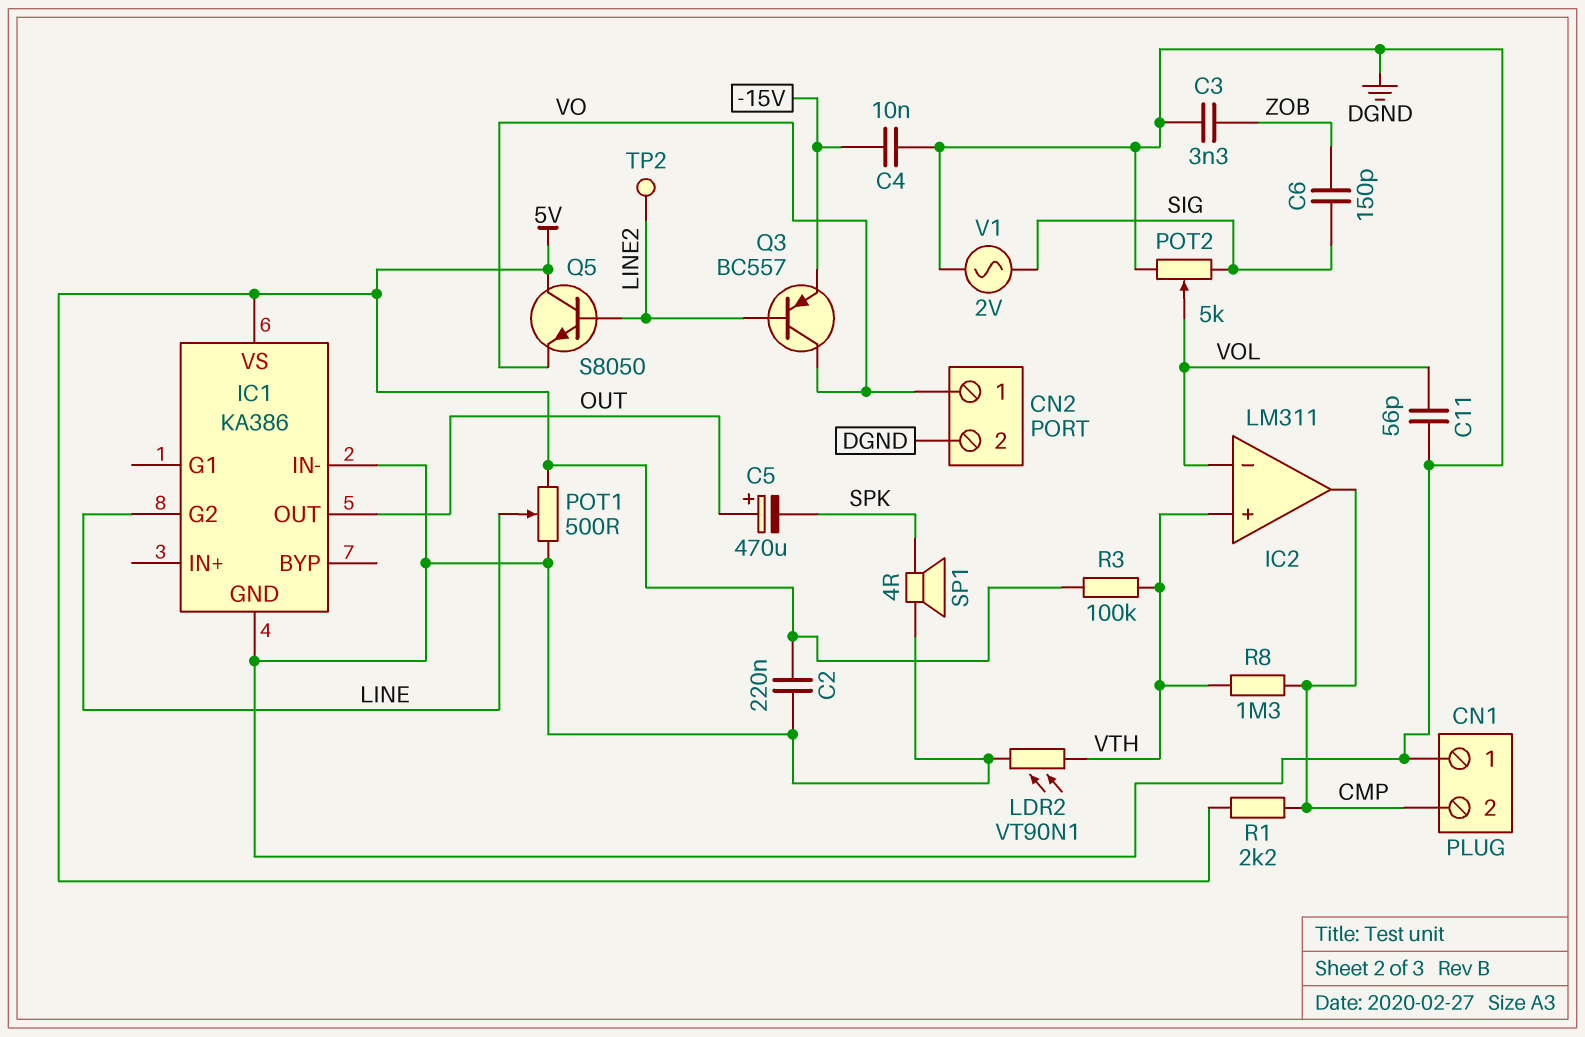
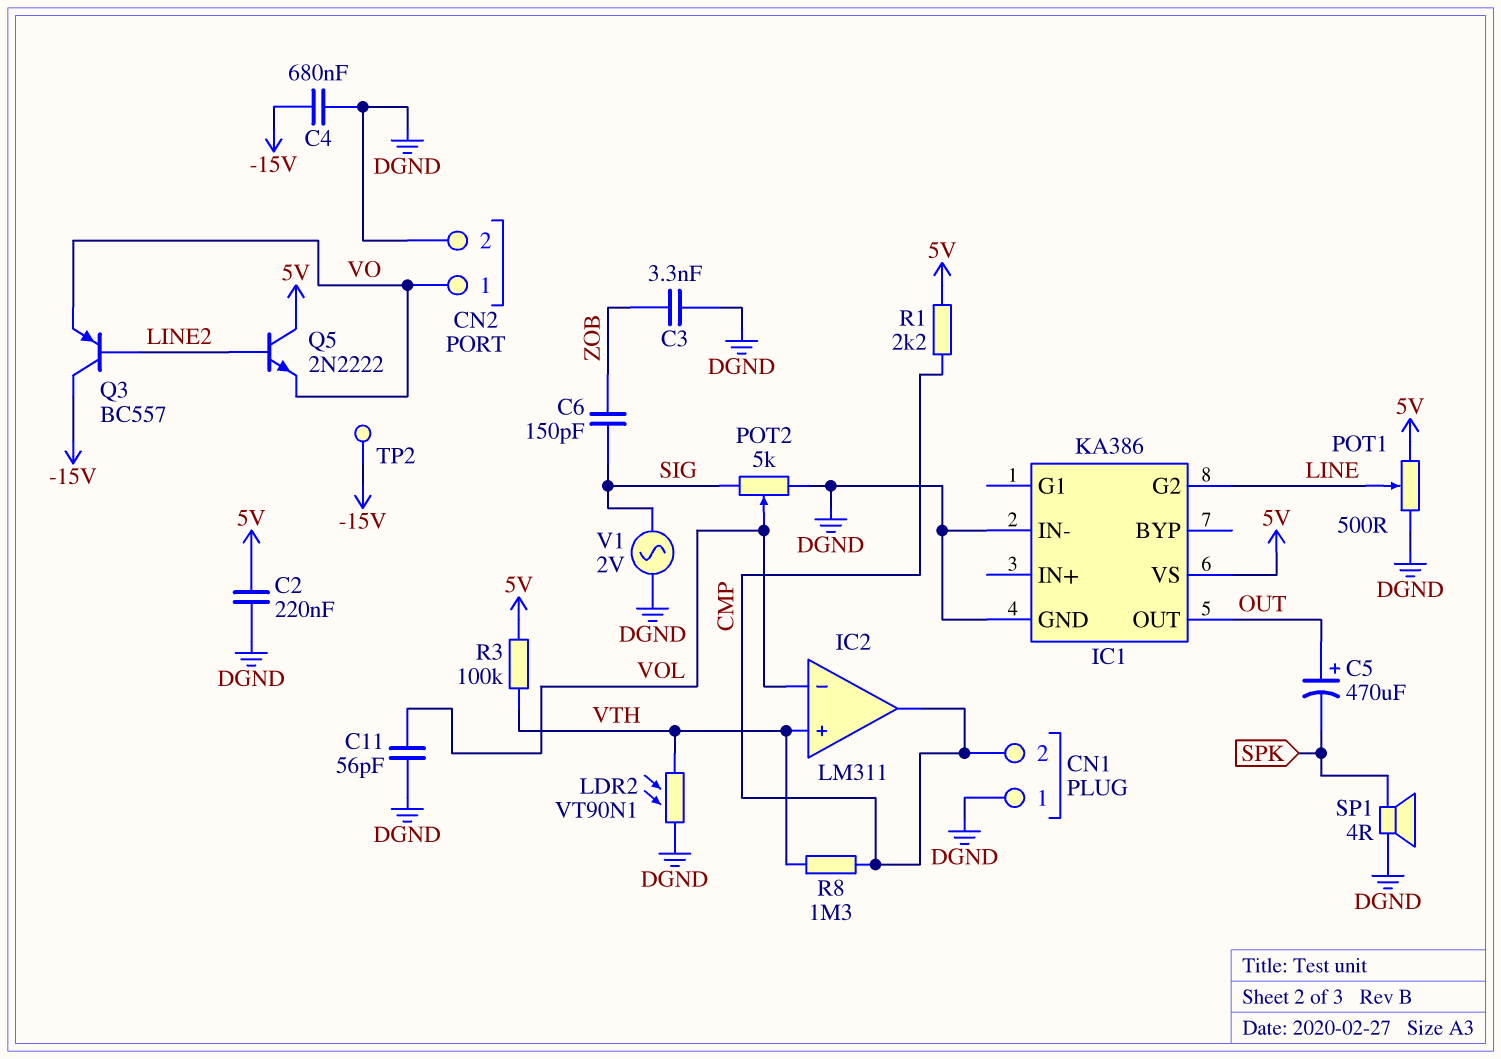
C4: 10nF (-15V, DGND) -> 680nF (-15V, DGND)
Q3: PNP BC557 (B LINE2, C VO, E -15V) -> PNP BC557 (B LINE2, C -15V, E VO)
Q5: NPN S8050 (B LINE2, C 5V, E VO) -> NPN 2N2222 (B LINE2, C 5V, E VO)
TP2: test point (LINE2) -> test point (-15V)

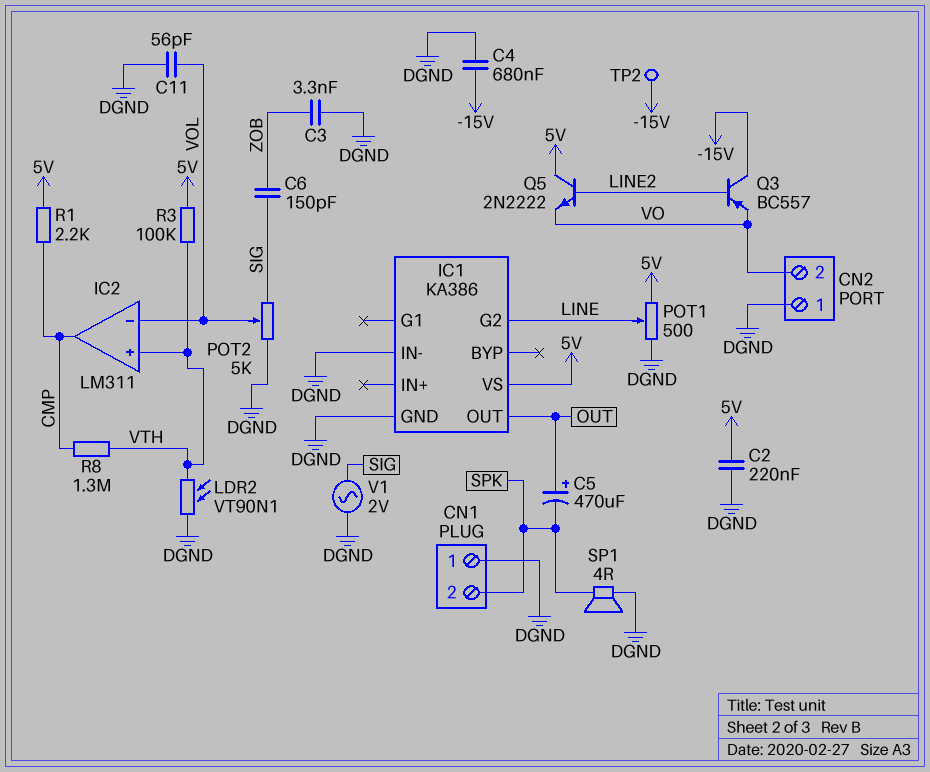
CN1 pin 2: CMP -> SPK
CN2 pin 1: VO -> DGND
CN2 pin 2: DGND -> VO

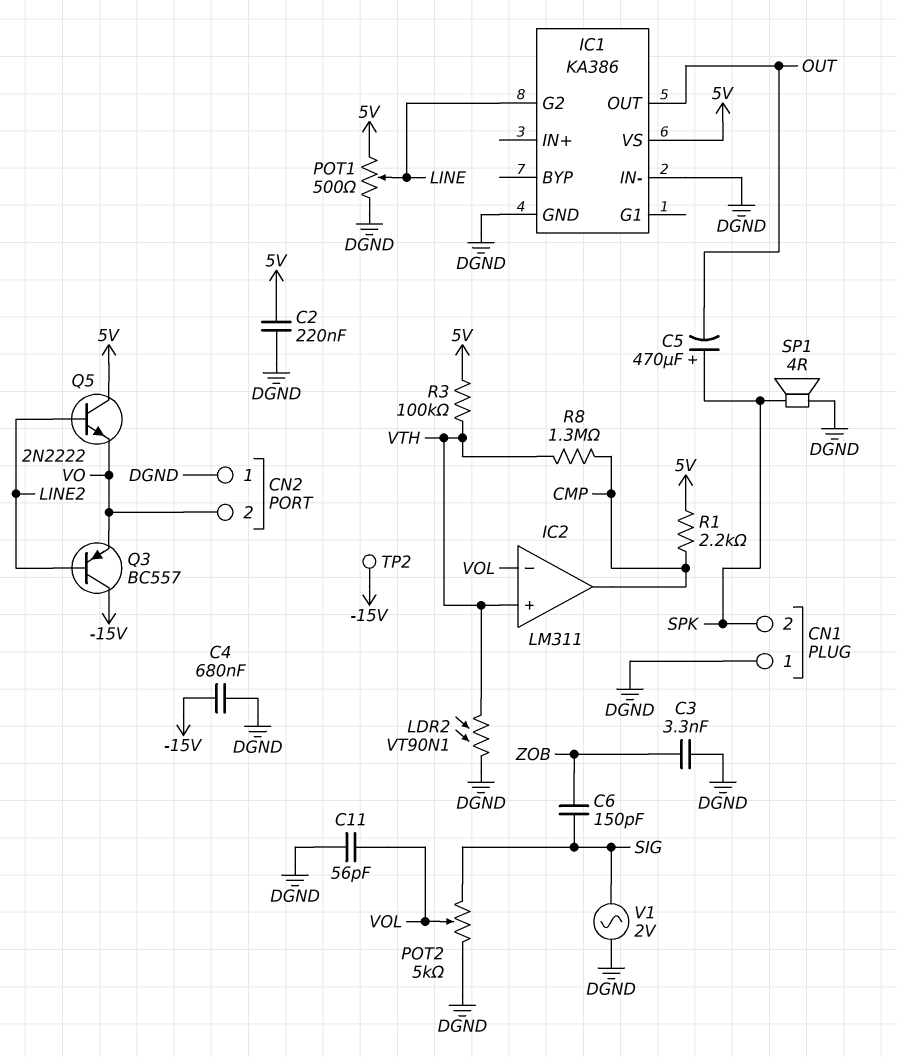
C5: 470uF (plus OUT, minus SPK) -> 470uF (plus SPK, minus OUT)

